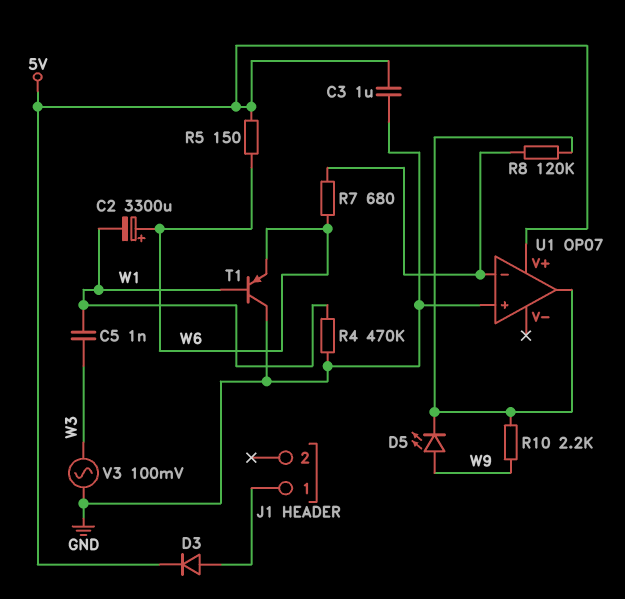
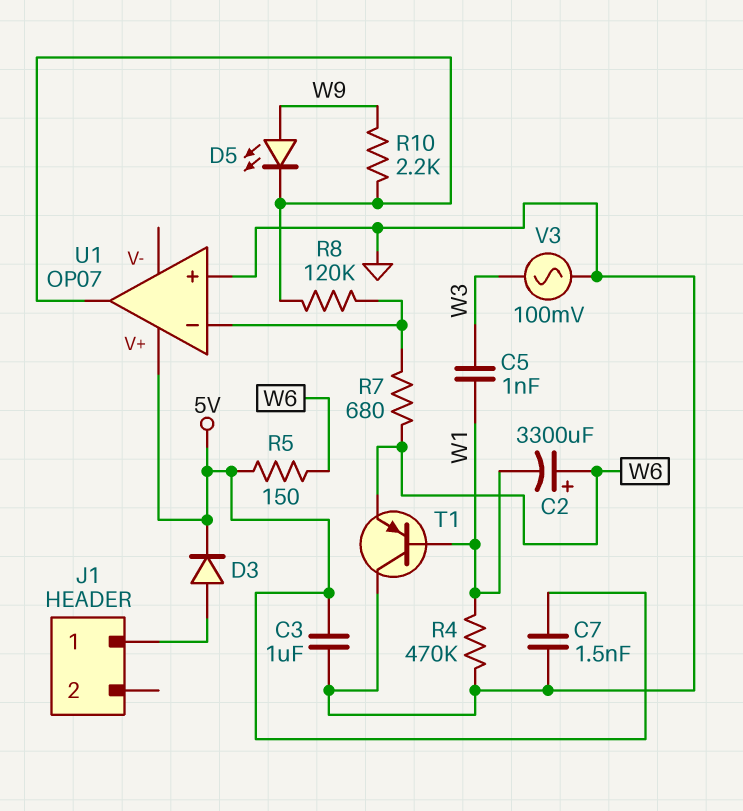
C7: none -> 1.5nF (5V, GND)

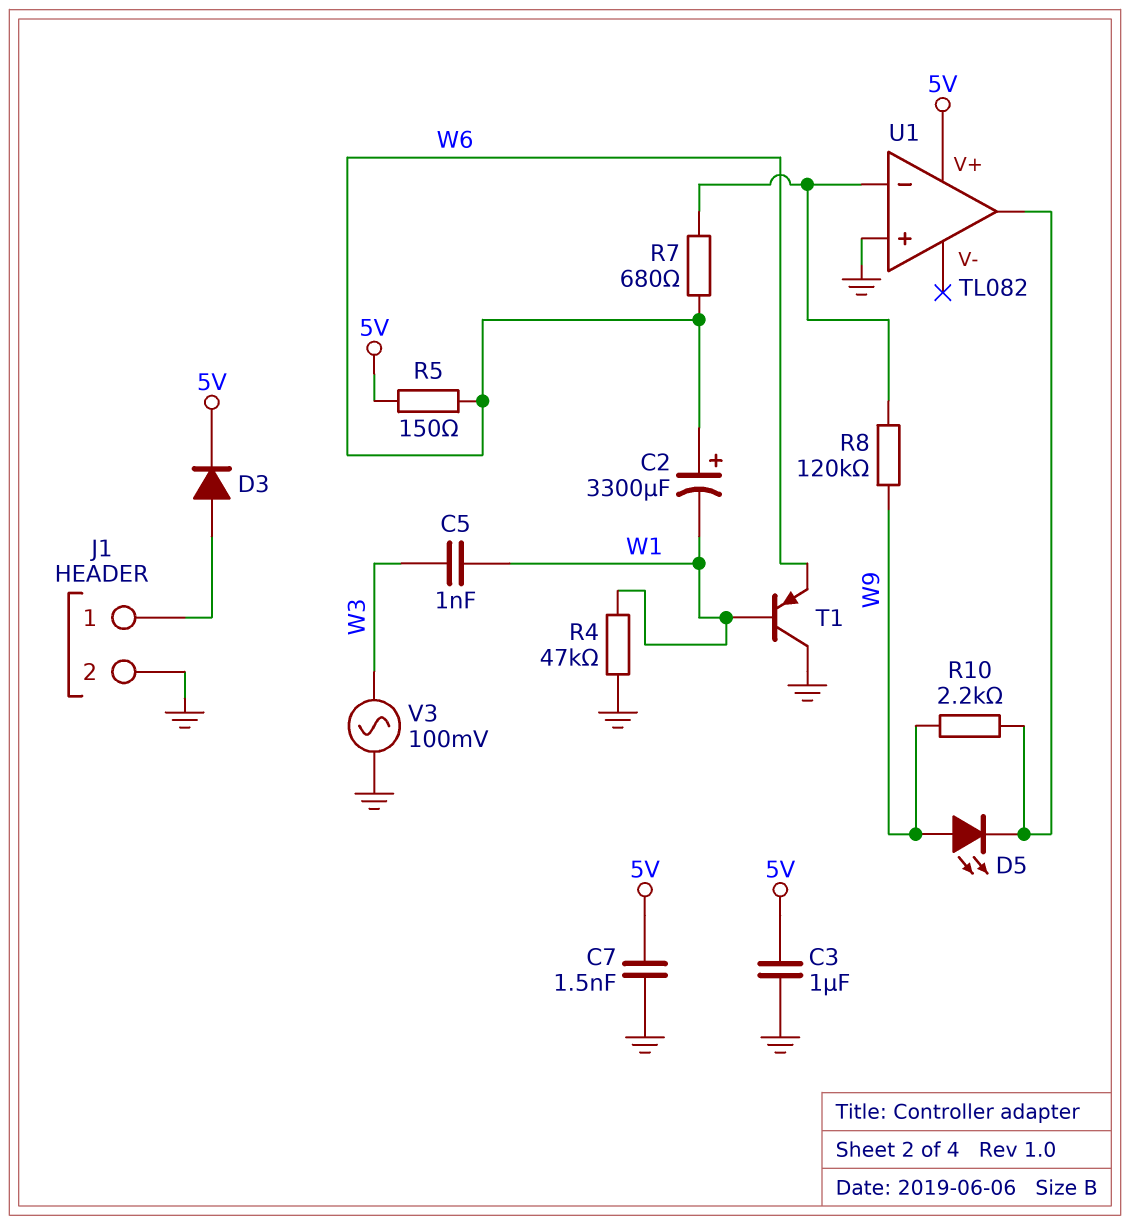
J1 pin 2: none -> GND
R4: 470k (GND, W1) -> 47k (GND, W1)
R8: 120k (U1/in-, U1/out) -> 120k (U1/in-, W9)
U1: OP07 -> TL082

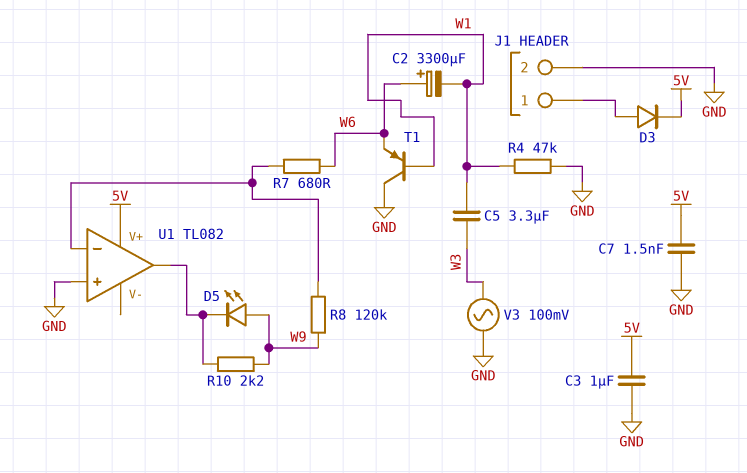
C5: 1nF (W1, W3) -> 3.3uF (W1, W3)
R5: 150 (5V, W6) -> none

